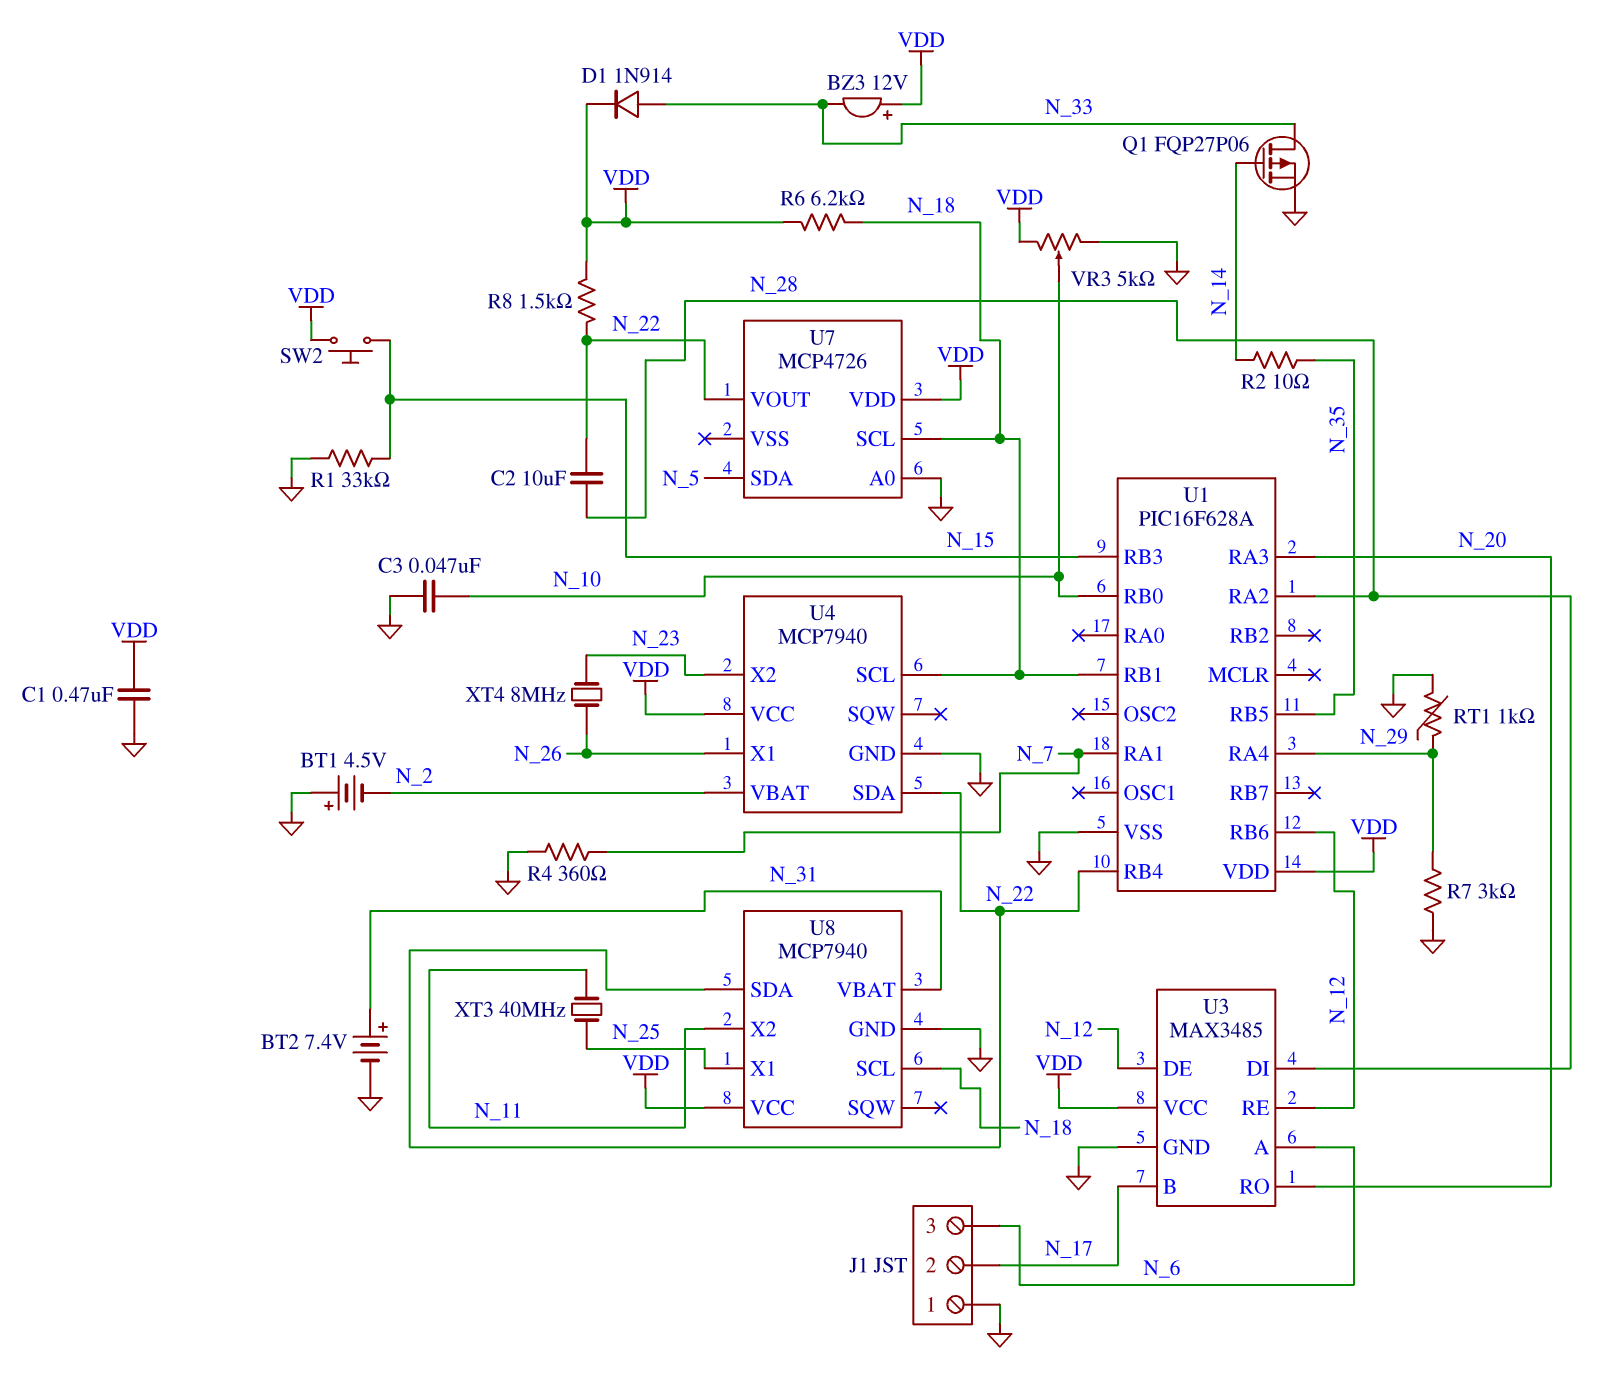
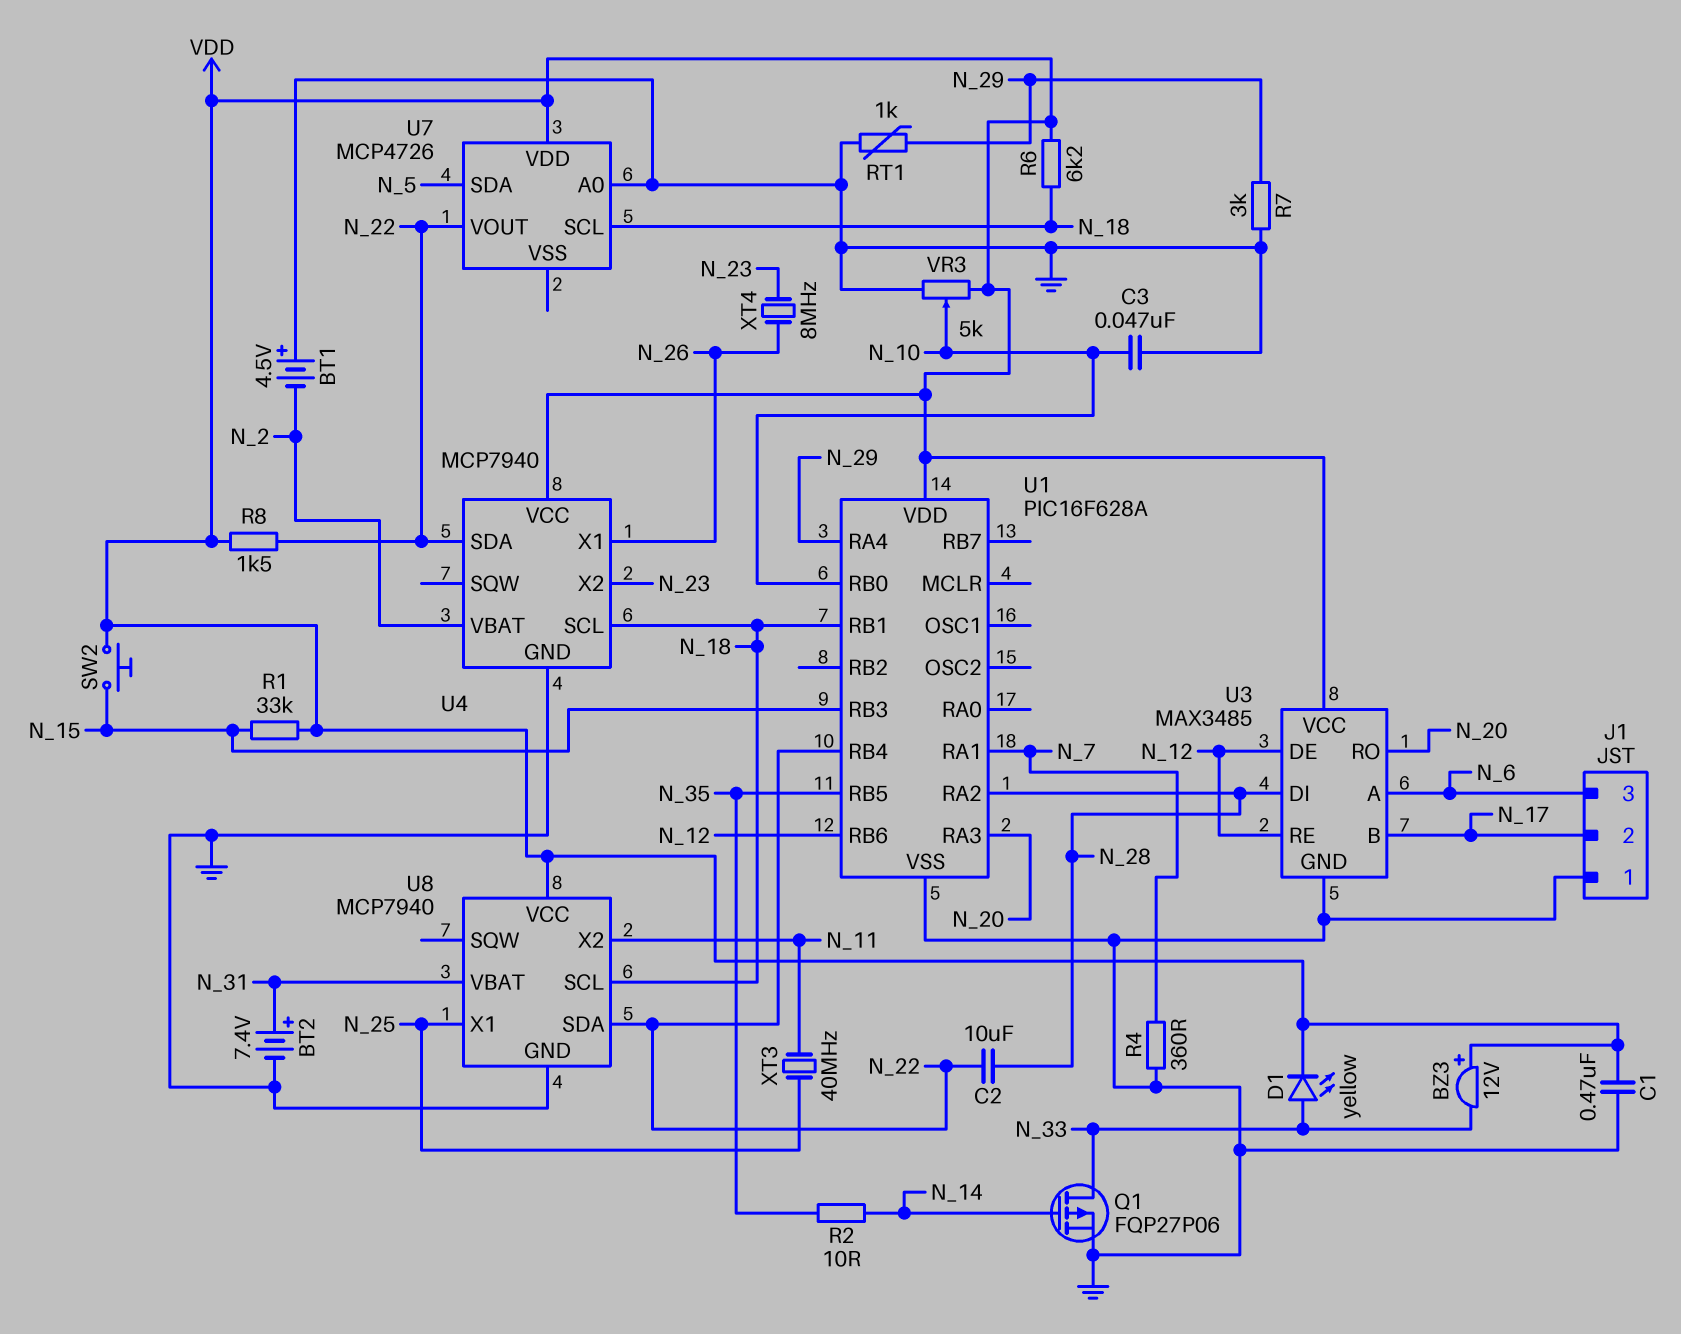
D1: diode 1N914 (A N_33, K VDD) -> LED yellow (A N_33, K VDD)
R1: 33k (GND, N_15) -> 33k (N_15, VDD)

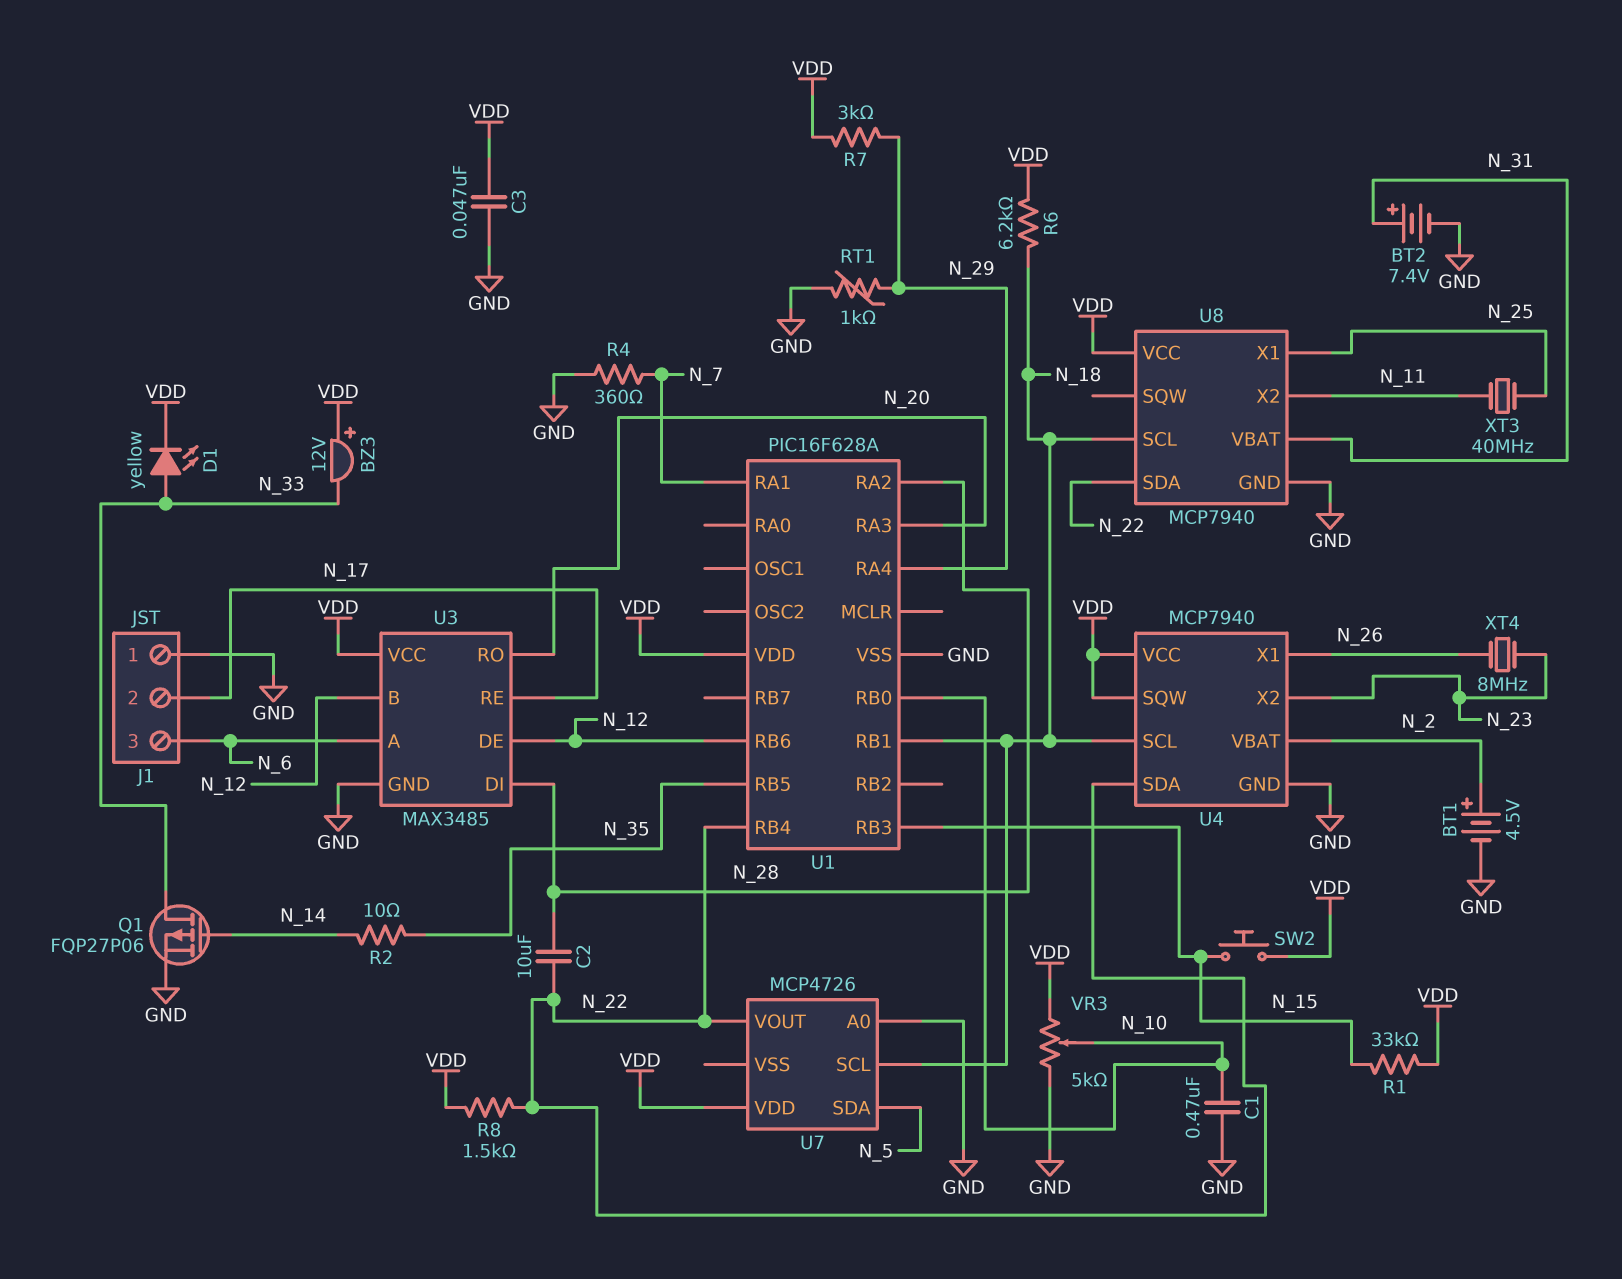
BT1: 4.5V (plus GND, minus N_2) -> 4.5V (plus N_2, minus GND)
C1: 470nF (GND, VDD) -> 470nF (GND, N_10)
C3: 47nF (GND, N_10) -> 47nF (GND, VDD)
R7: 3k (GND, N_29) -> 3k (N_29, VDD)
U3 pin B: N_17 -> N_12
U3 pin RE: N_12 -> N_17
U4 pin SQW: none -> VDD

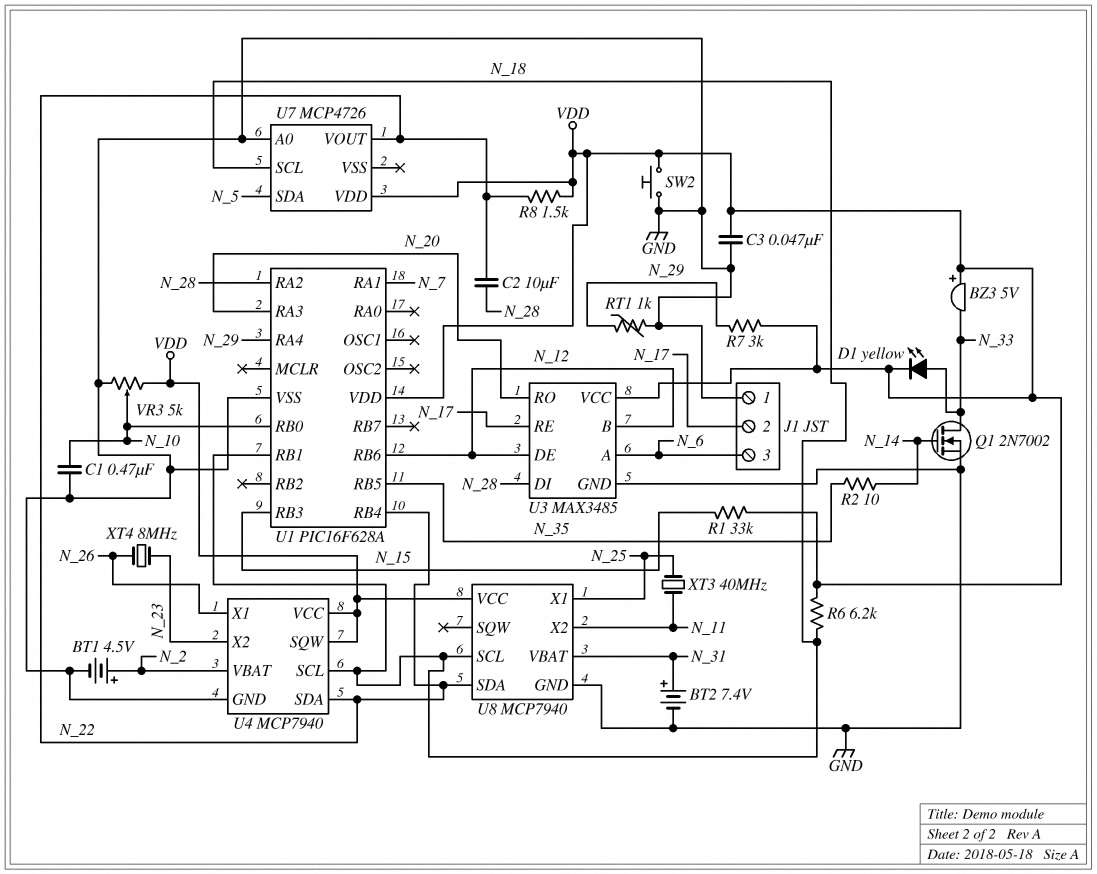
BZ3: buzzer 12V (plus VDD, minus N_33) -> buzzer 5V (plus VDD, minus N_33)
Q1: PMOS FQP27P06 (G N_14, D N_33, S GND) -> NMOS 2N7002 (G N_14, D N_33, S GND)
R4: 360 (GND, N_7) -> none
SW2: button (N_15, VDD) -> button (GND, VDD)

